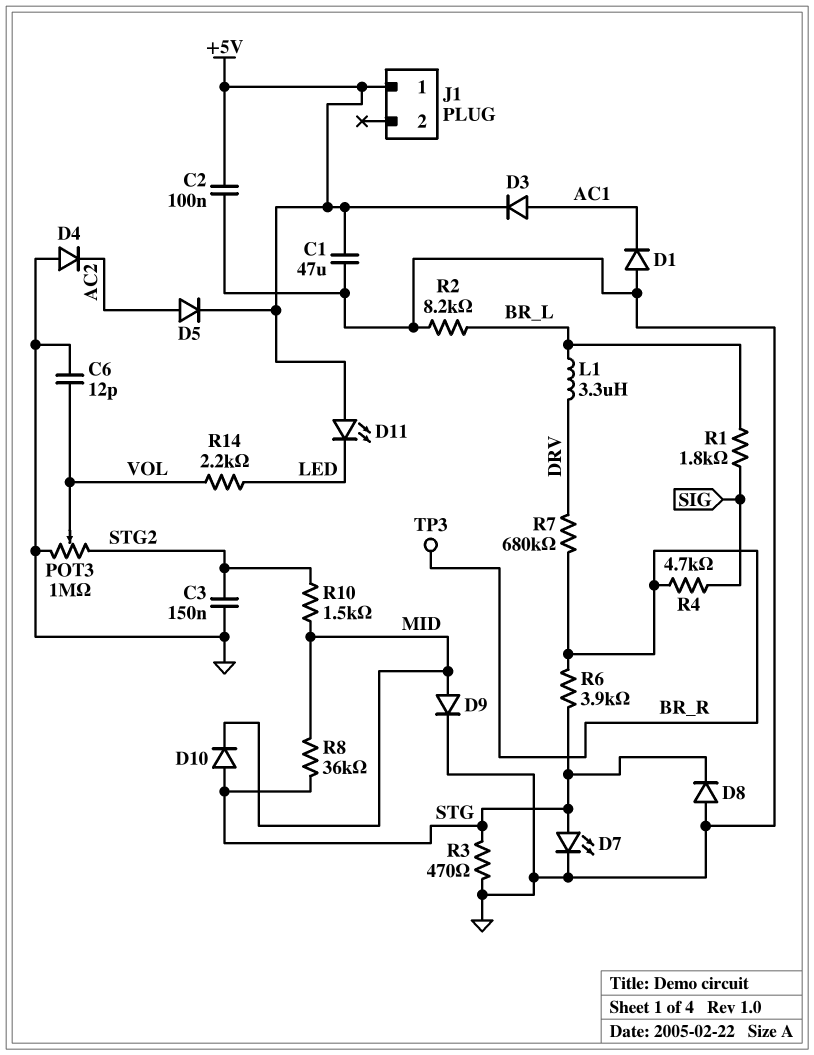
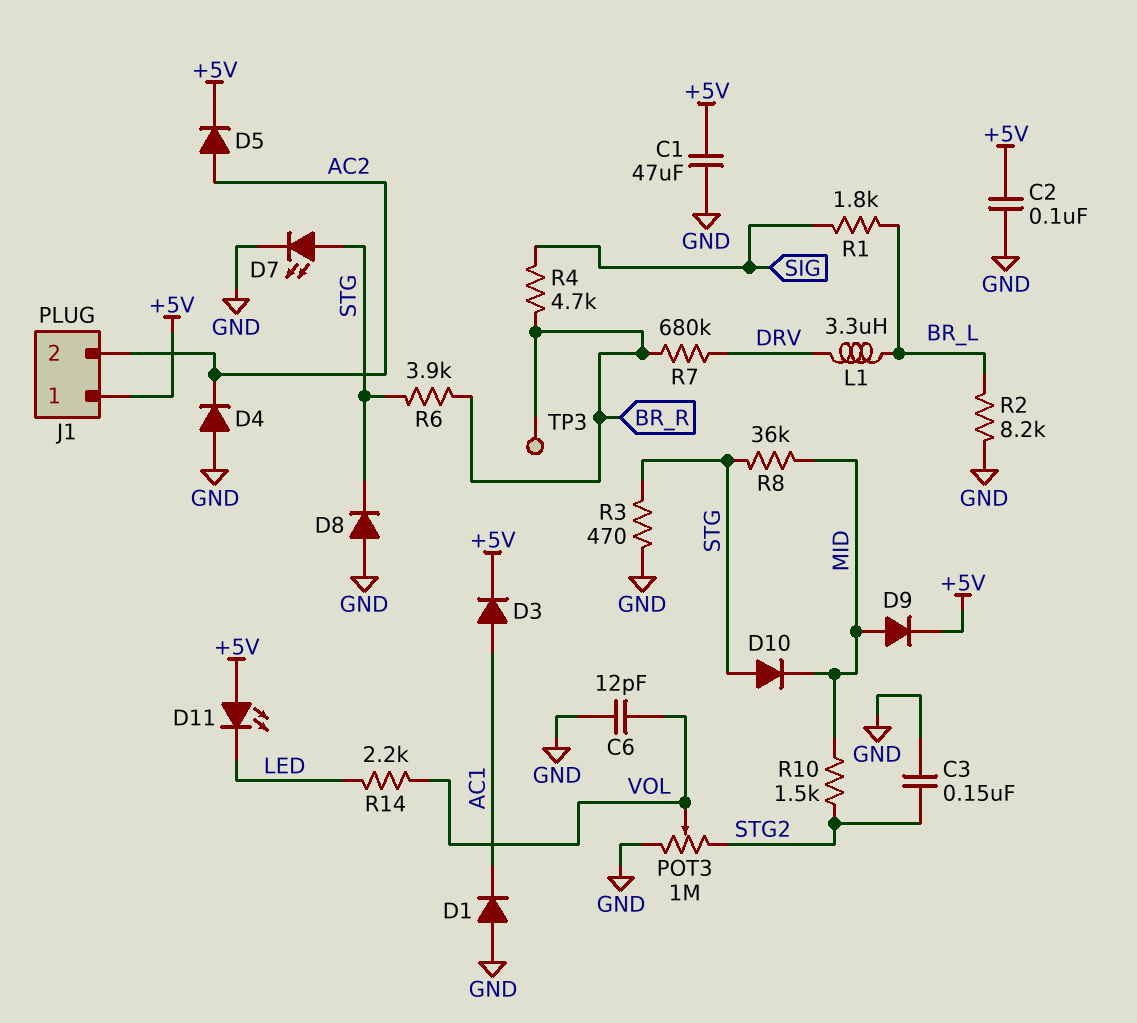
D9: diode (A MID, K GND) -> diode (A MID, K +5V)
J1 pin 2: none -> AC2

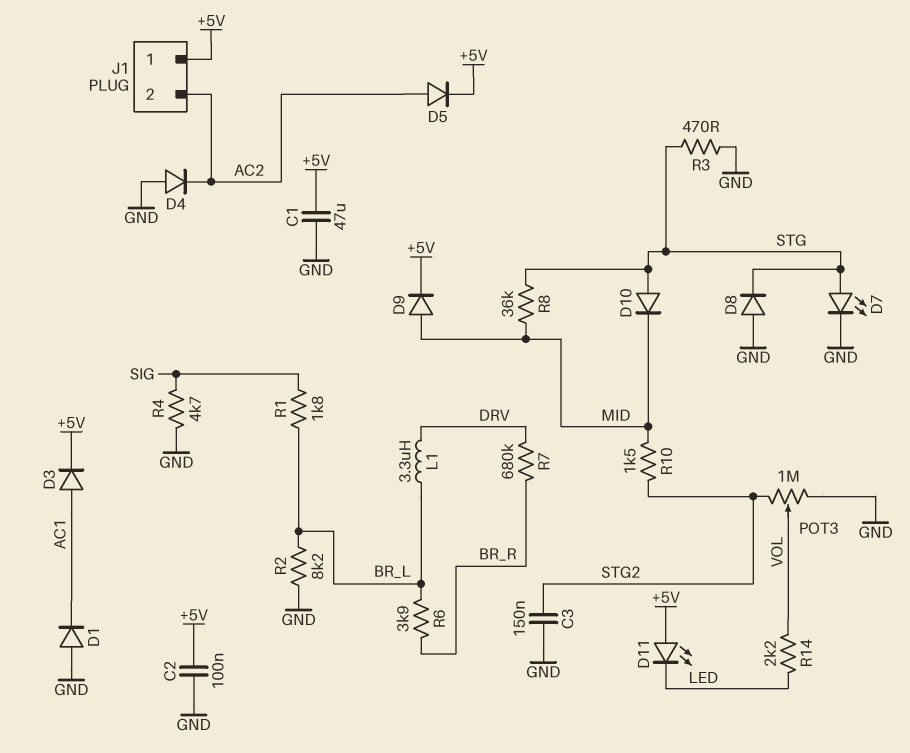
C6: 12pF (GND, VOL) -> none
R4: 4.7k (BR_R, SIG) -> 4.7k (GND, SIG)
R6: 3.9k (BR_R, STG) -> 3.9k (BR_L, BR_R)
TP3: test point (BR_R) -> none

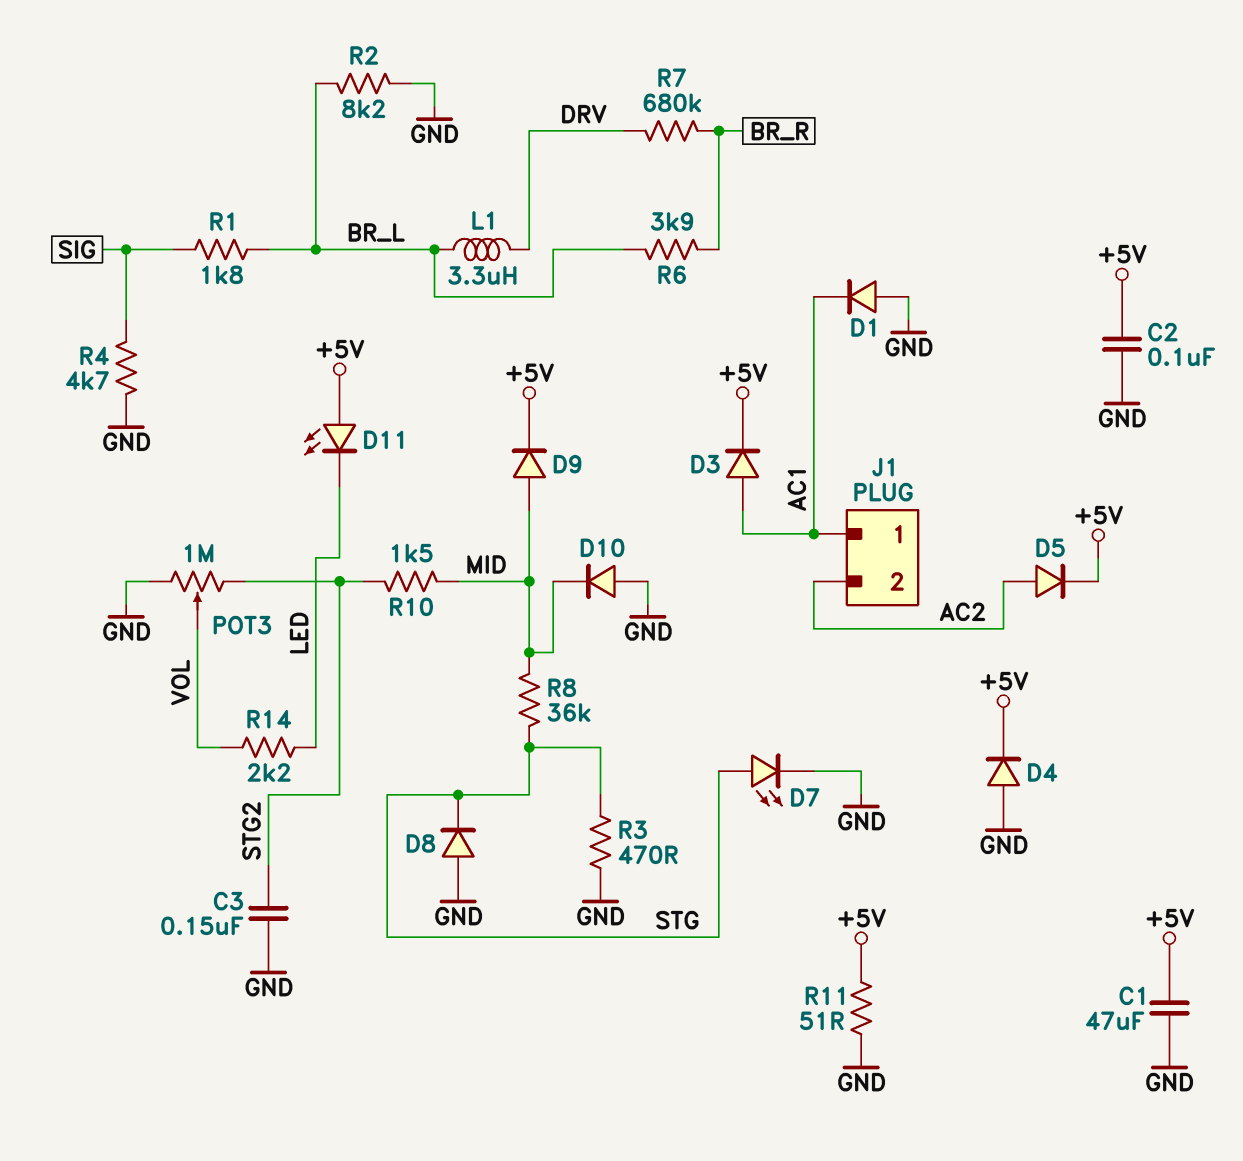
D4: diode (A GND, K AC2) -> diode (A GND, K +5V)
D10: diode (A STG, K MID) -> diode (A GND, K MID)
J1 pin 1: +5V -> AC1
R11: none -> 51 (+5V, GND)

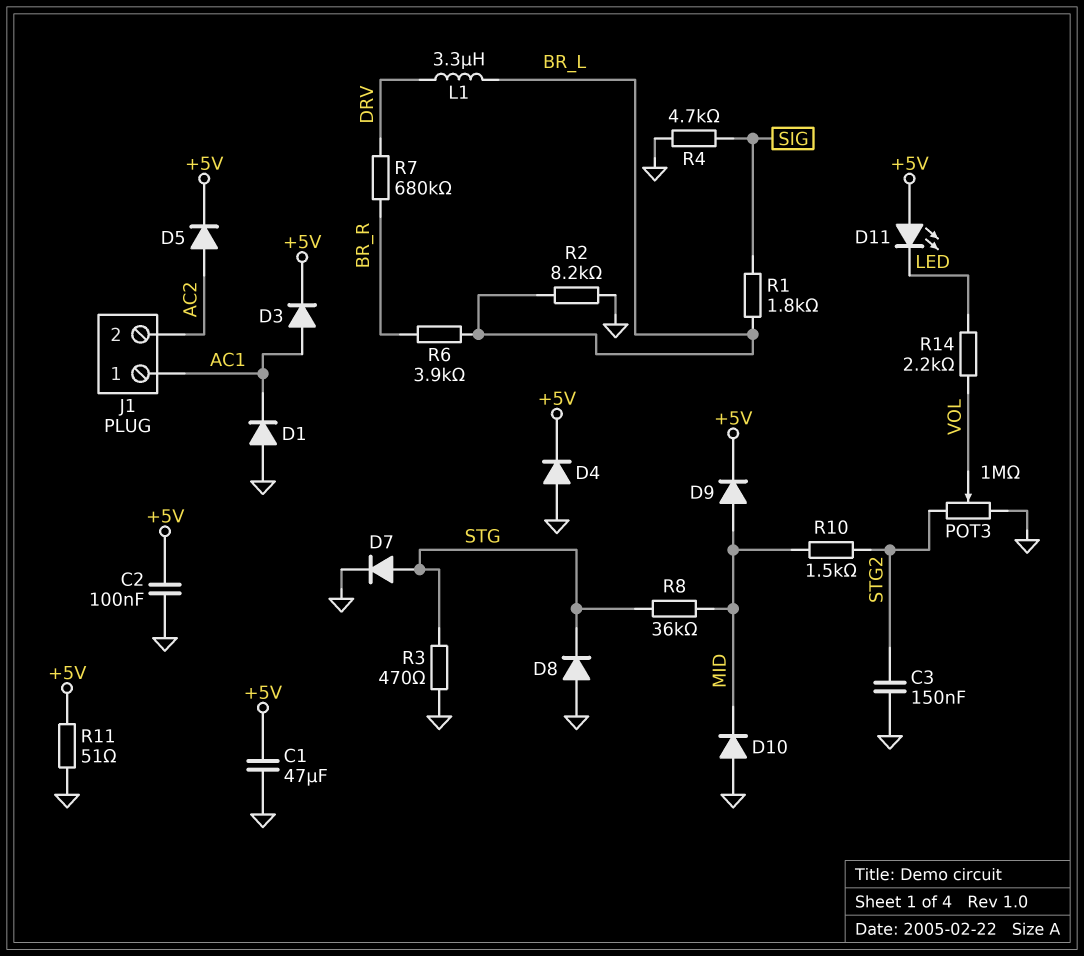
D7: LED (A STG, K GND) -> diode (A STG, K GND)

